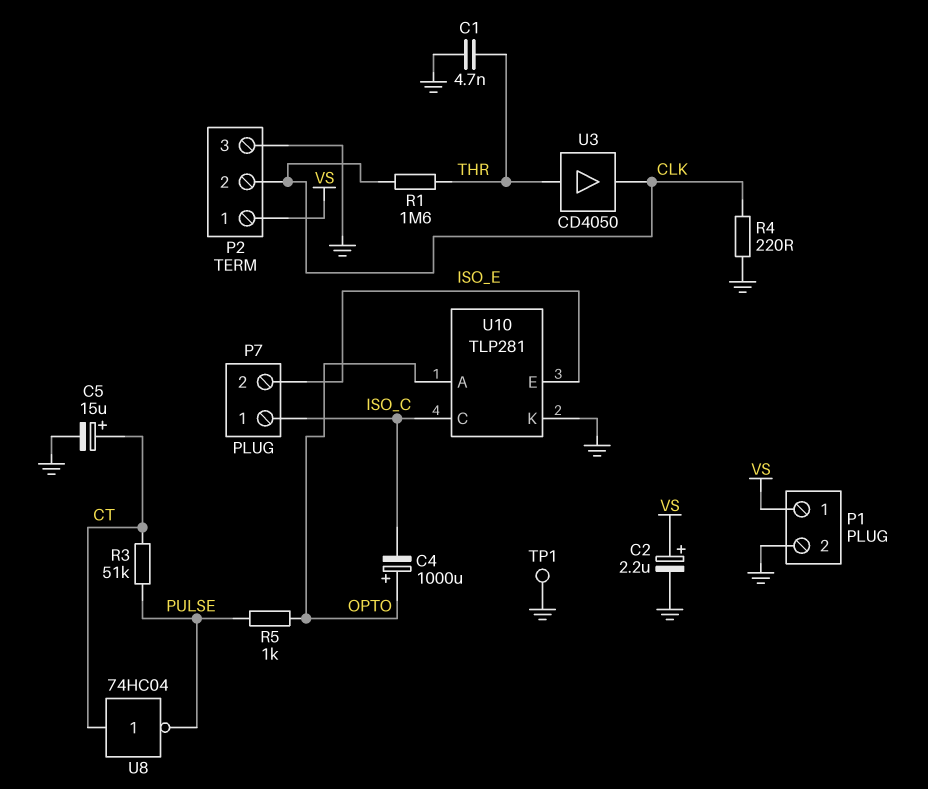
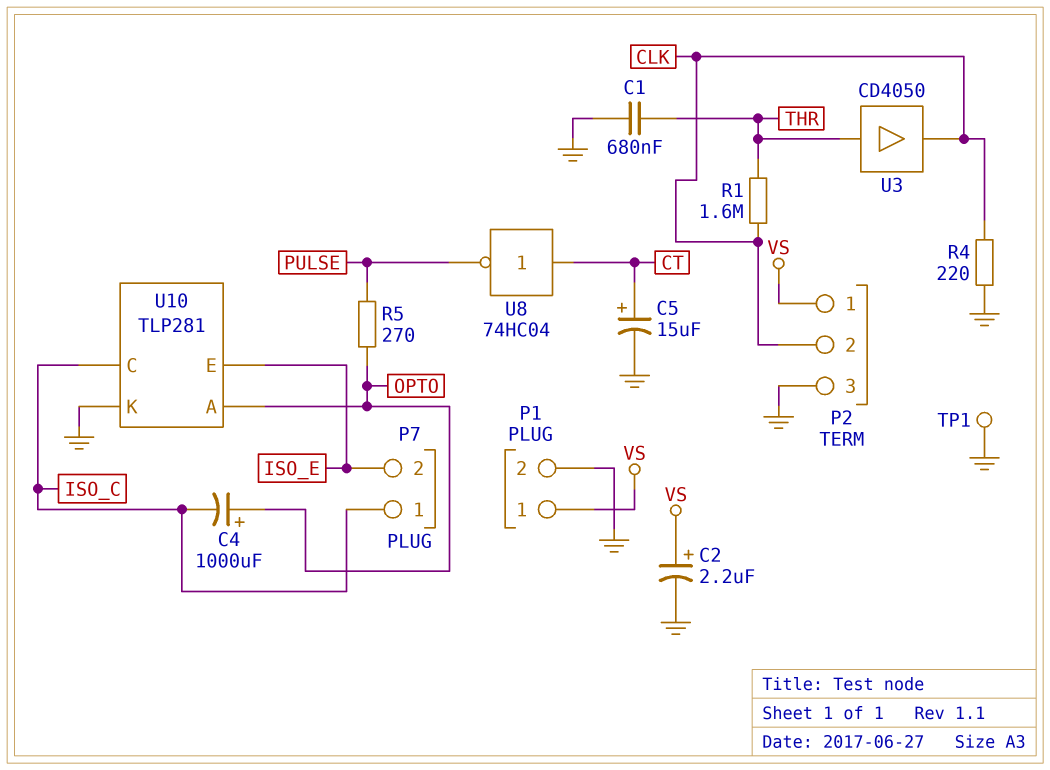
C1: 4.7nF (GND, THR) -> 680nF (GND, THR)
R3: 51k (CT, PULSE) -> none
R5: 1k (OPTO, PULSE) -> 270 (OPTO, PULSE)

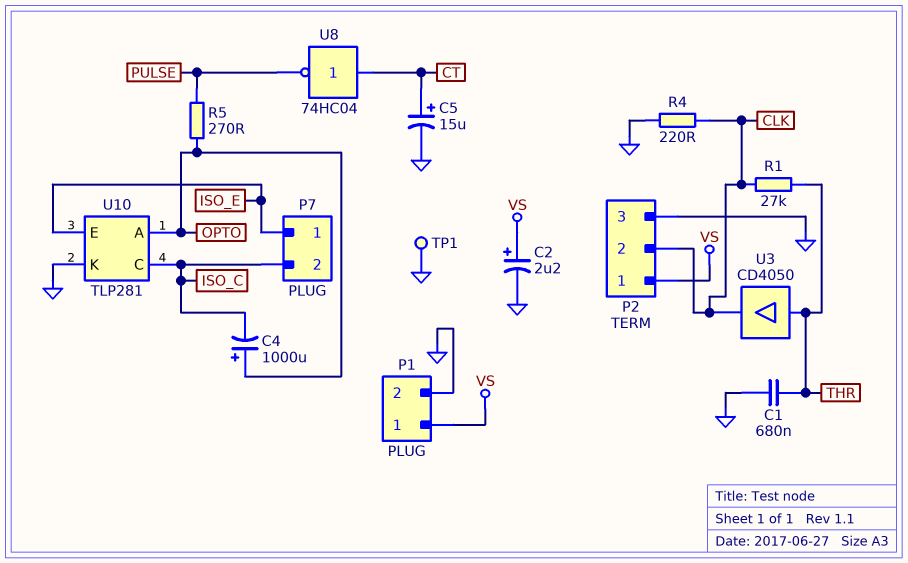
P7 pin 1: ISO_C -> ISO_E
P7 pin 2: ISO_E -> ISO_C
R1: 1.6M (CLK, THR) -> 27k (CLK, THR)

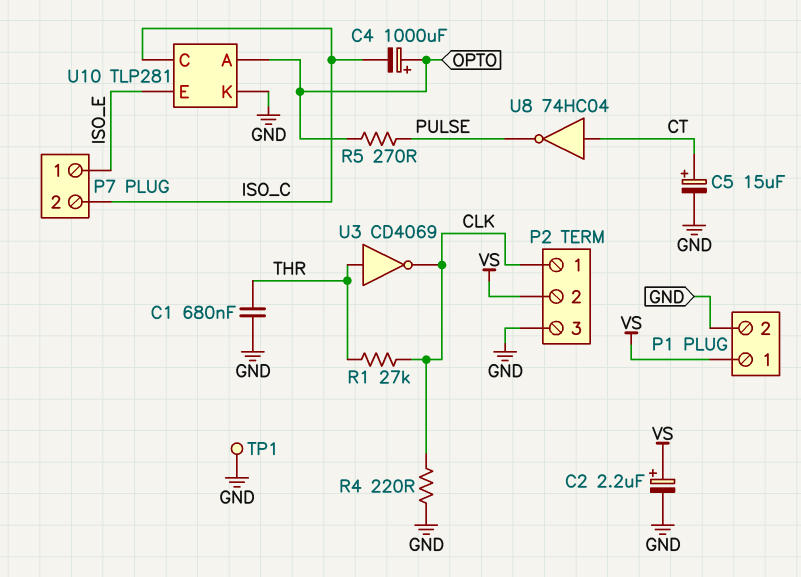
P2 pin 1: VS -> CLK
P2 pin 2: CLK -> VS
U3: buffer CD4050 (in THR, out CLK) -> NOT CD4069 (in THR, out CLK)

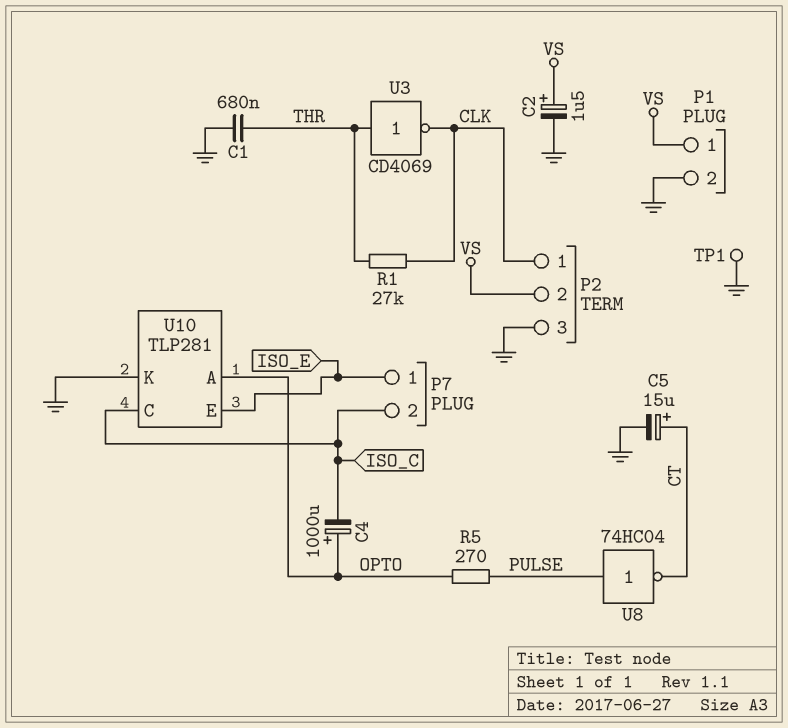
C2: 2.2uF (plus VS, minus GND) -> 1.5uF (plus VS, minus GND)
R4: 220 (CLK, GND) -> none
U8: NOT 74HC04 (in CT, out PULSE) -> NOT 74HC04 (in PULSE, out CT)

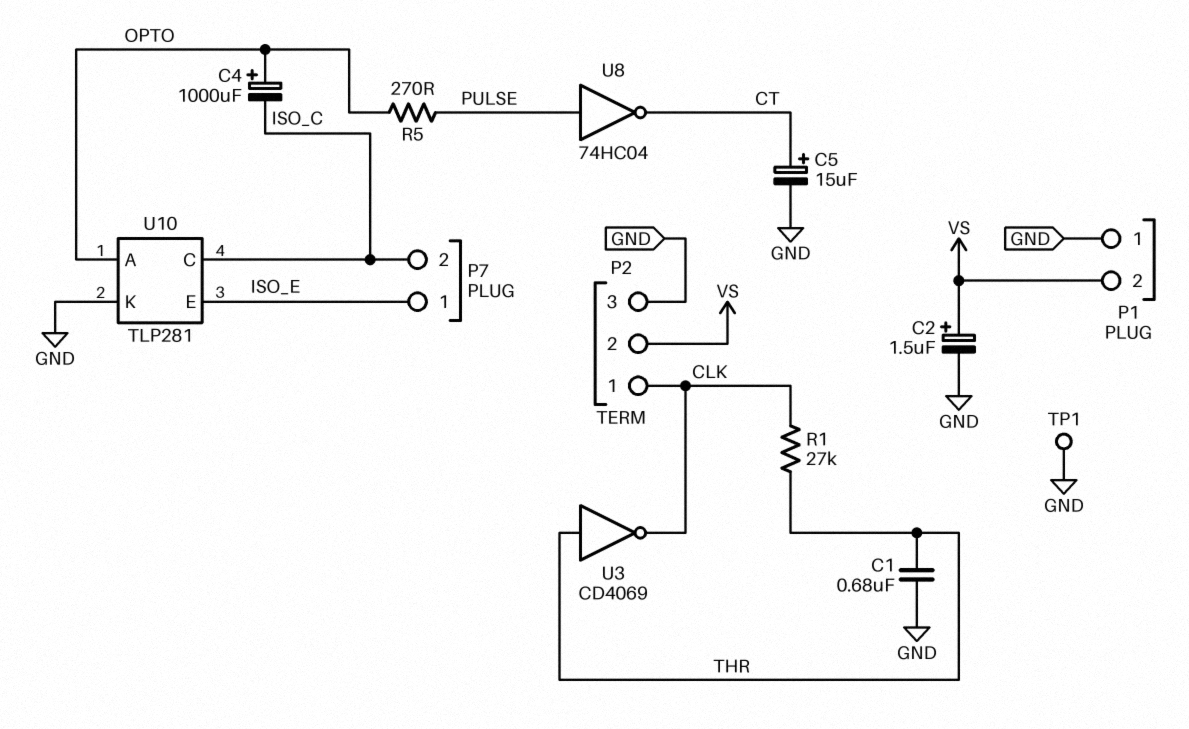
P1 pin 1: VS -> GND
P1 pin 2: GND -> VS

